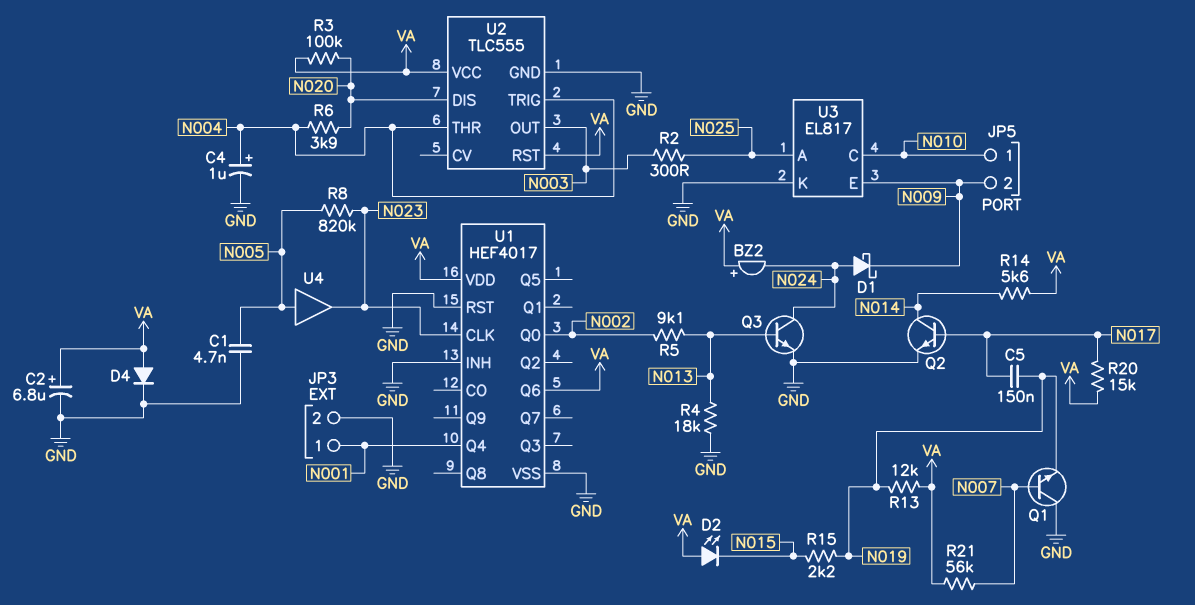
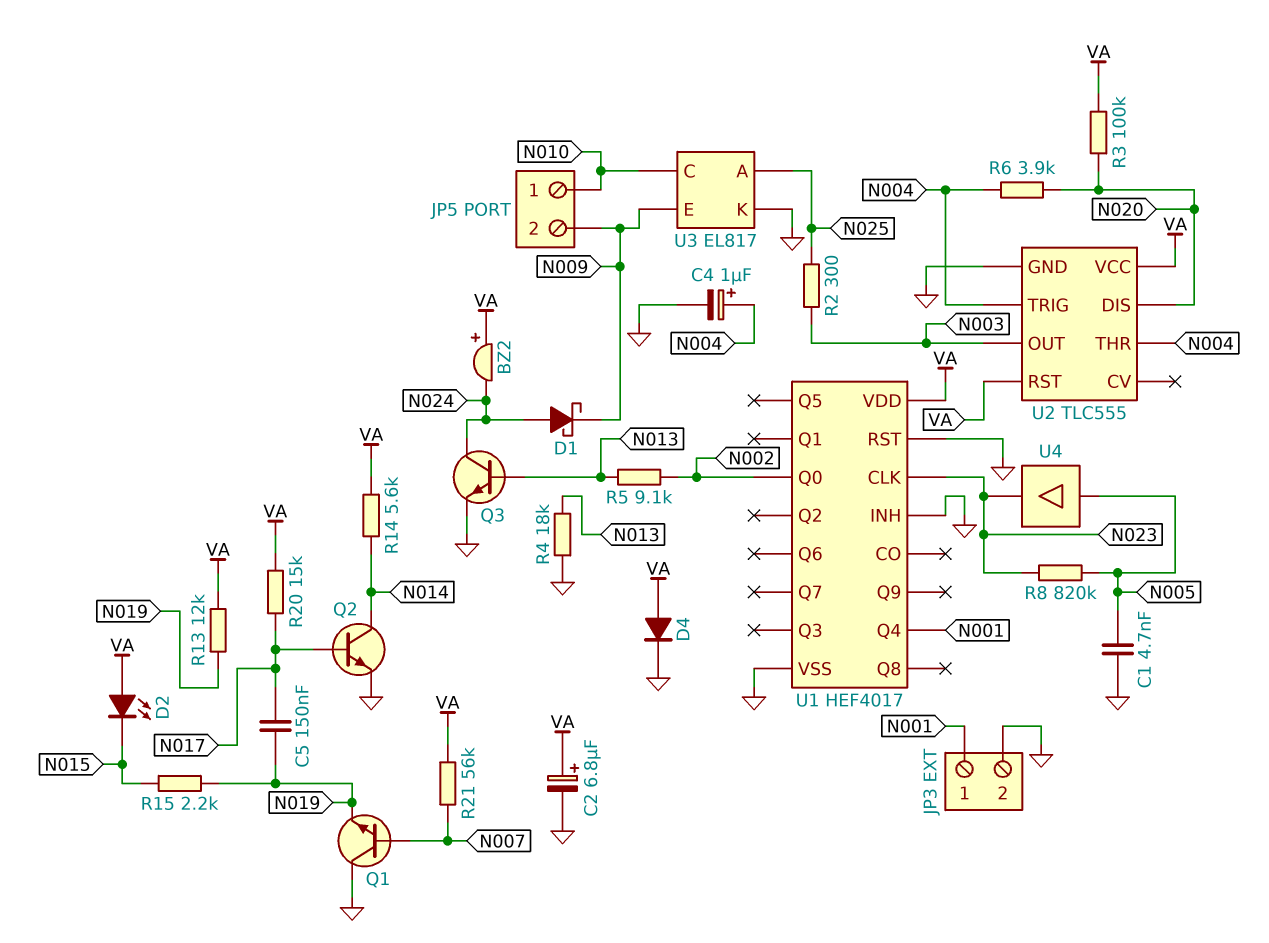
U1 pin Q6: VA -> none

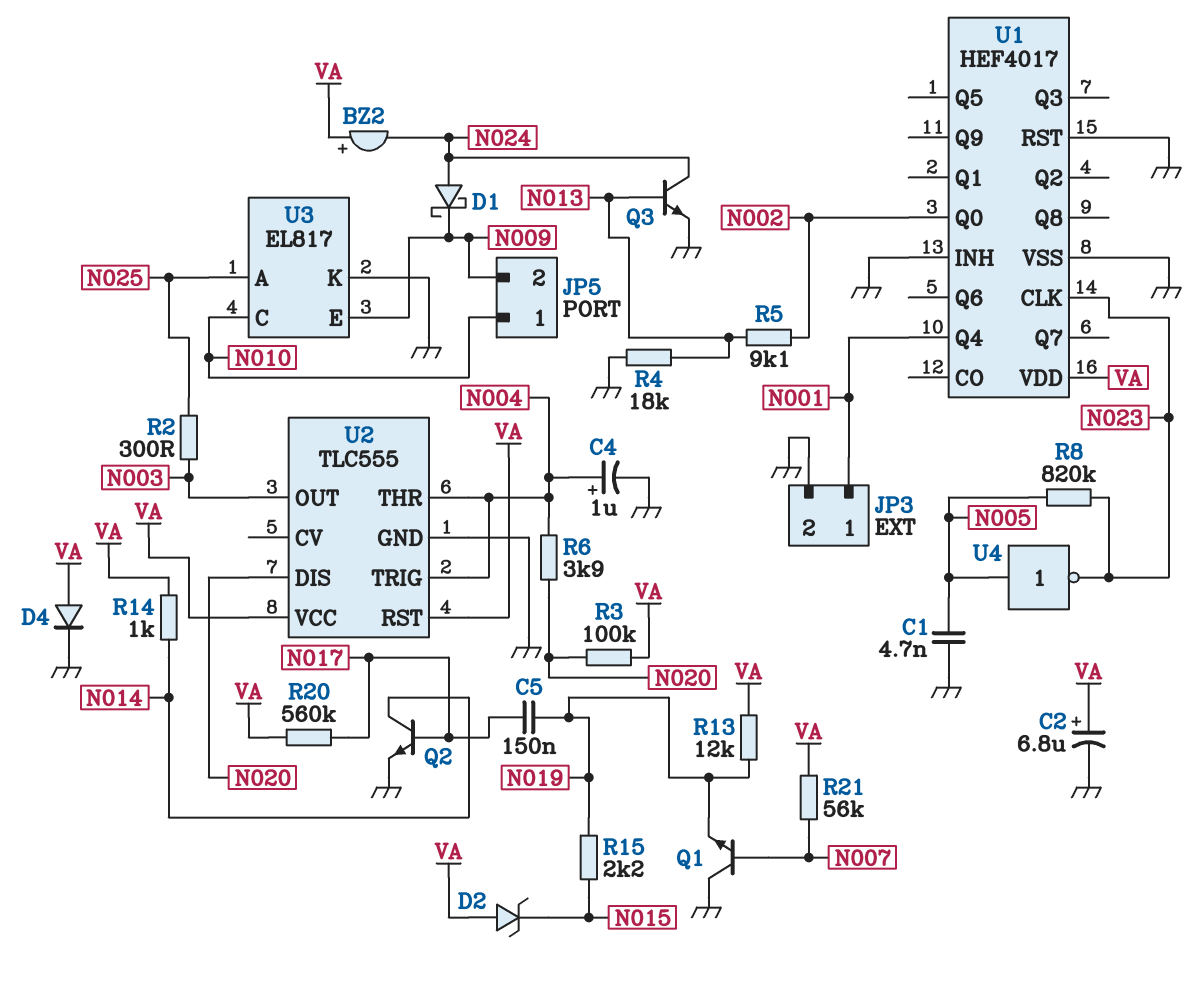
D2: LED (A VA, K N015) -> zener (A VA, K N015)
R14: 5.6k (N014, VA) -> 1k (N014, VA)
R20: 15k (N017, VA) -> 560k (N017, VA)
U4: buffer (in N005, out N023) -> NOT (in N005, out N023)

